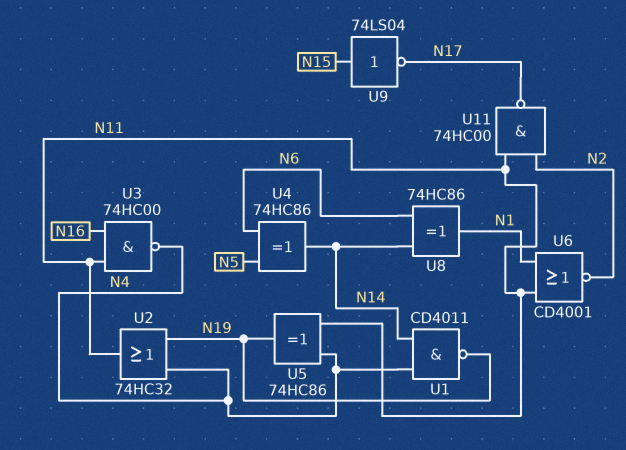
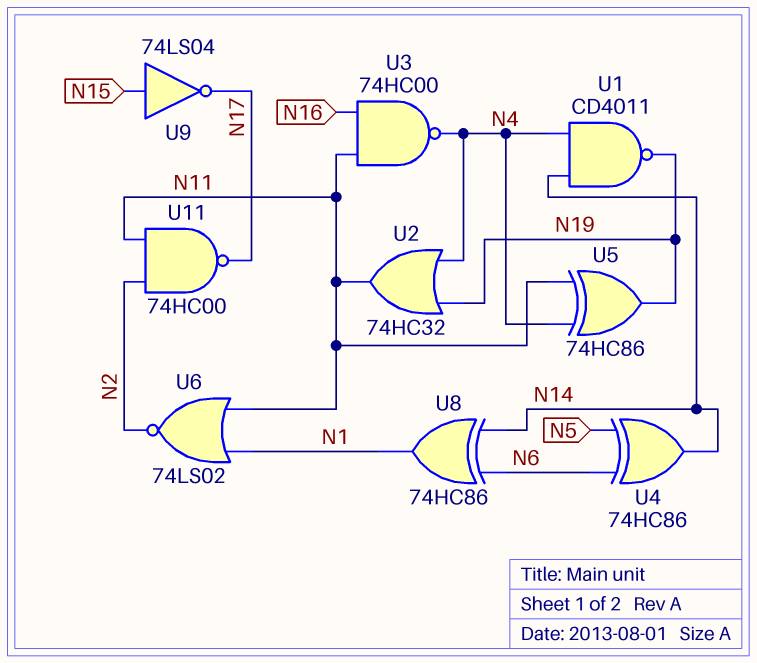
U6: NOR CD4001 (in N1, in N11, out N2) -> NOR 74LS02 (in N1, in N11, out N2)

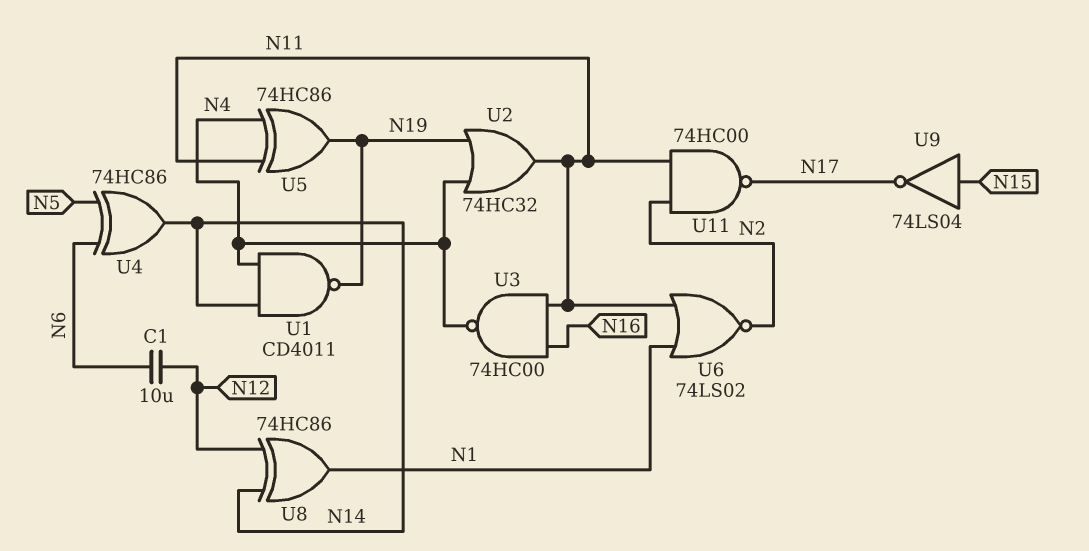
C1: none -> 10uF (N6, N12)
U8: XOR 74HC86 (in N6, in N14, out N1) -> XOR 74HC86 (in N12, in N14, out N1)

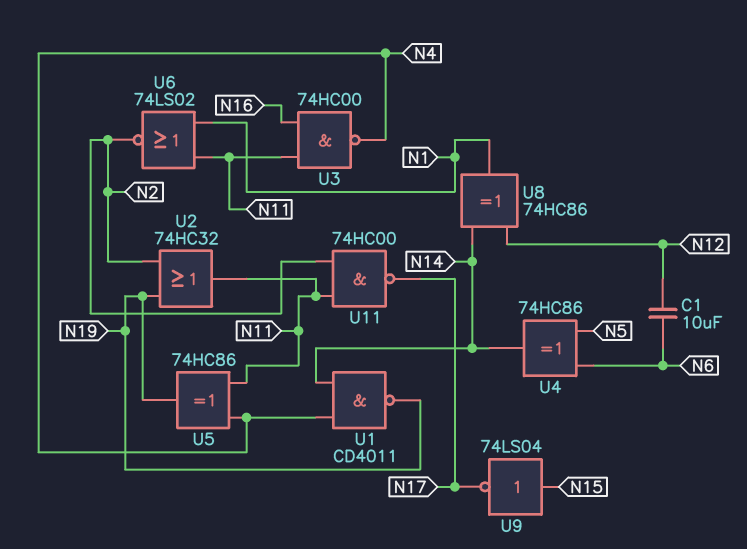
U2: OR 74HC32 (in N4, in N19, out N11) -> OR 74HC32 (in N2, in N19, out N11)

